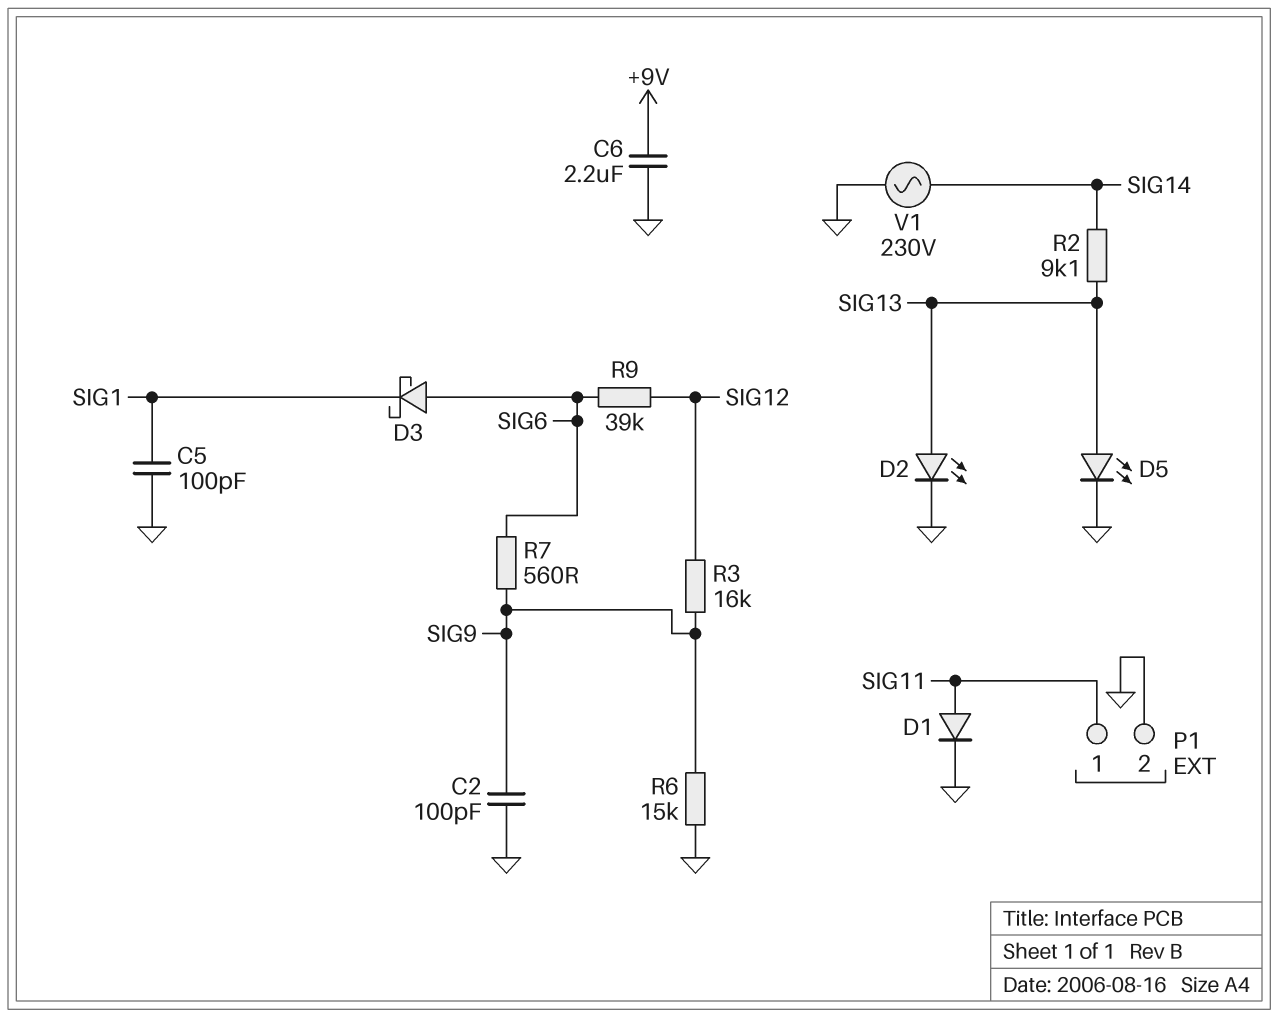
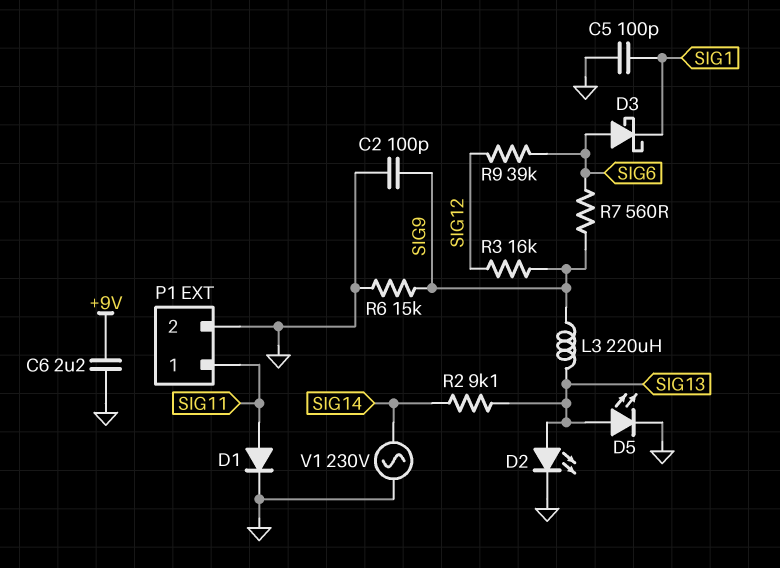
L3: none -> 220uH (SIG9, SIG13)

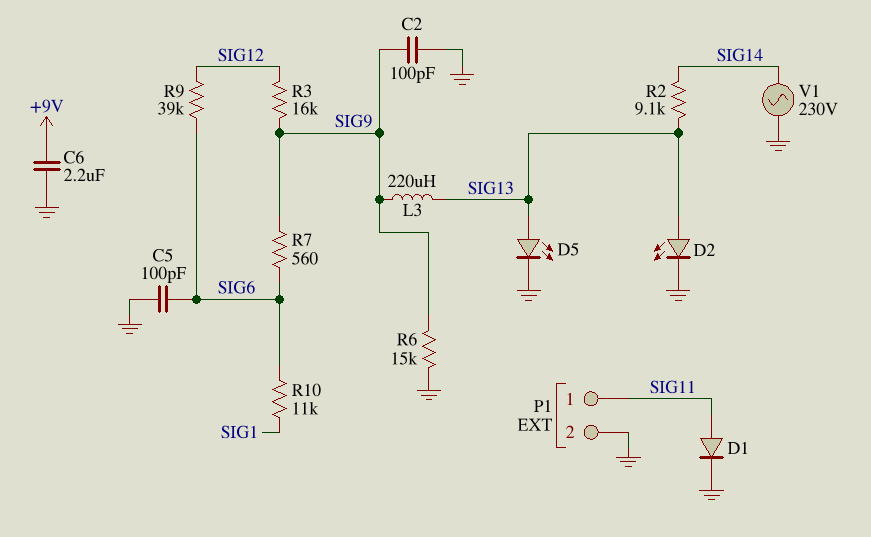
C5: 100pF (GND, SIG1) -> 100pF (GND, SIG6)
D3: schottky (A SIG6, K SIG1) -> none
R10: none -> 11k (SIG1, SIG6)

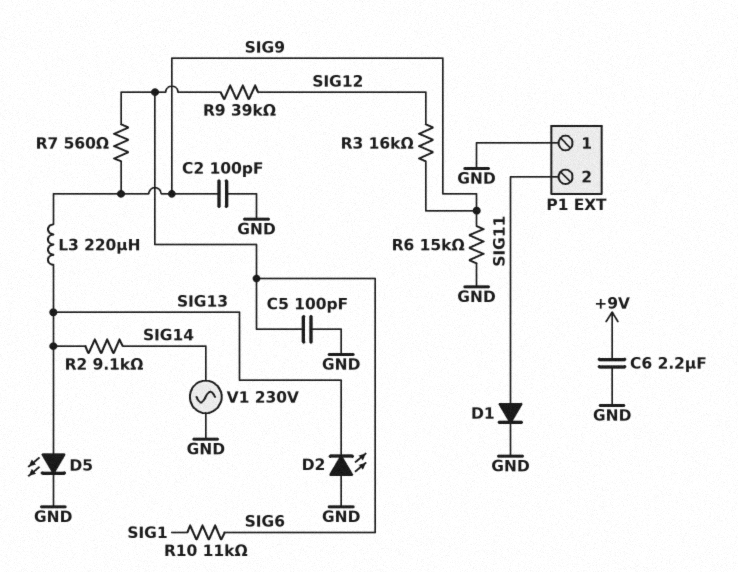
D2: LED (A SIG13, K GND) -> LED (A GND, K SIG13)
P1 pin 1: SIG11 -> GND
P1 pin 2: GND -> SIG11

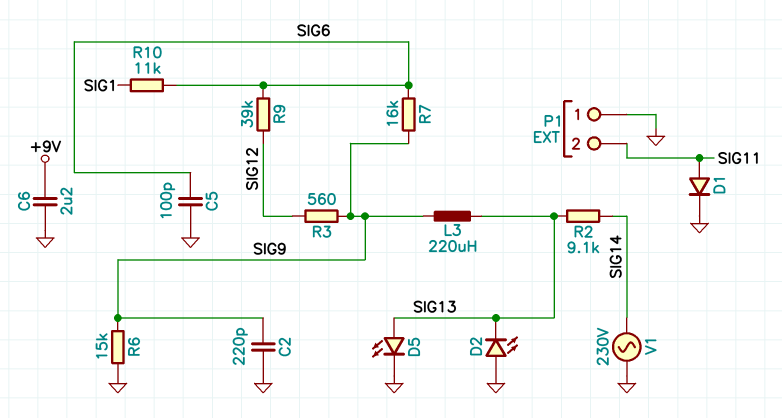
C2: 100pF (GND, SIG9) -> 220pF (GND, SIG9)
R3: 16k (SIG9, SIG12) -> 560 (SIG9, SIG12)
R7: 560 (SIG6, SIG9) -> 16k (SIG6, SIG9)

